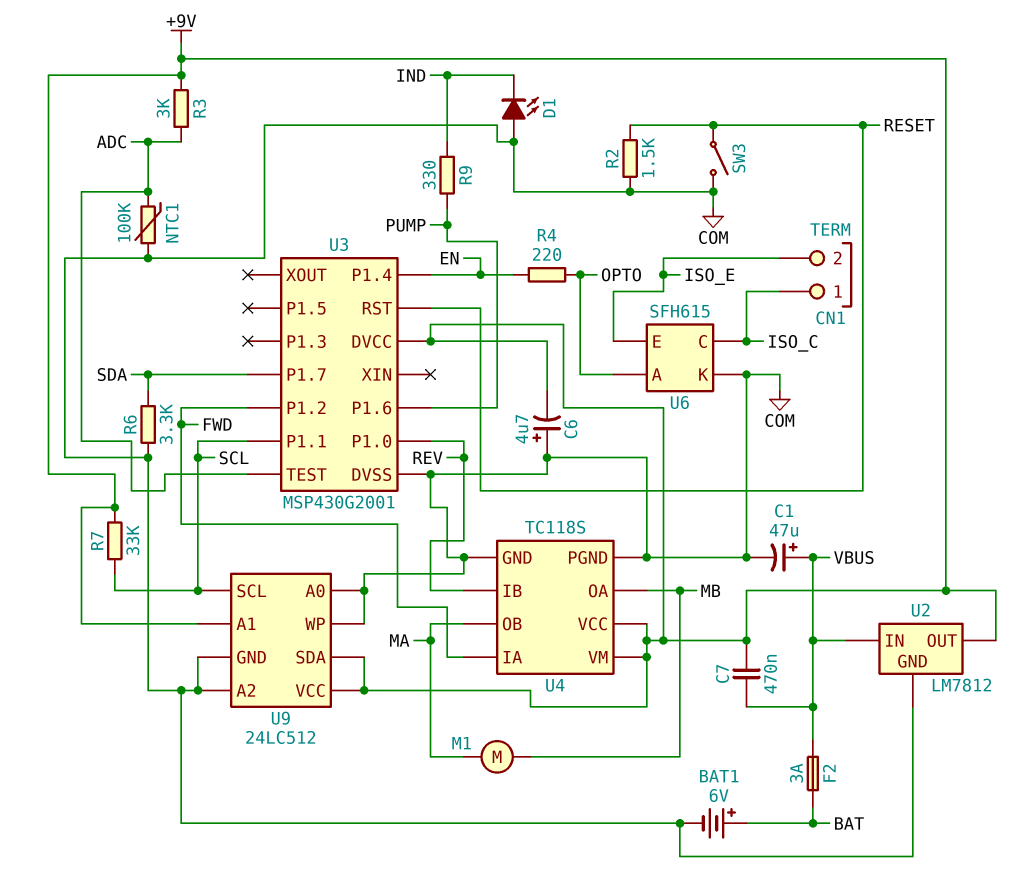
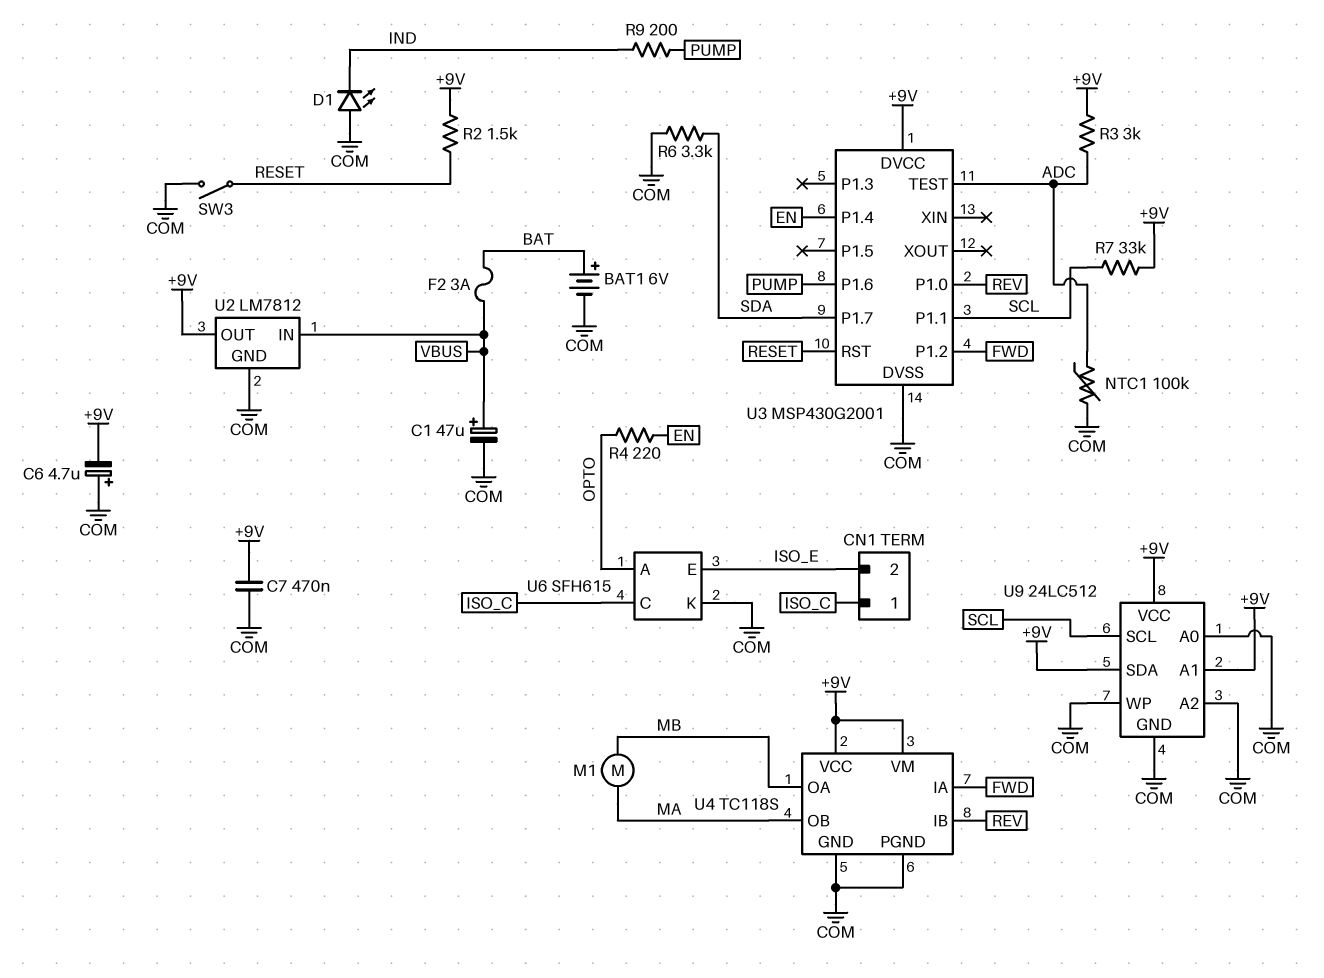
C7: 470nF (+9V, VBUS) -> 470nF (+9V, COM)
R2: 1.5k (COM, RESET) -> 1.5k (+9V, RESET)
R9: 330 (IND, PUMP) -> 200 (IND, PUMP)

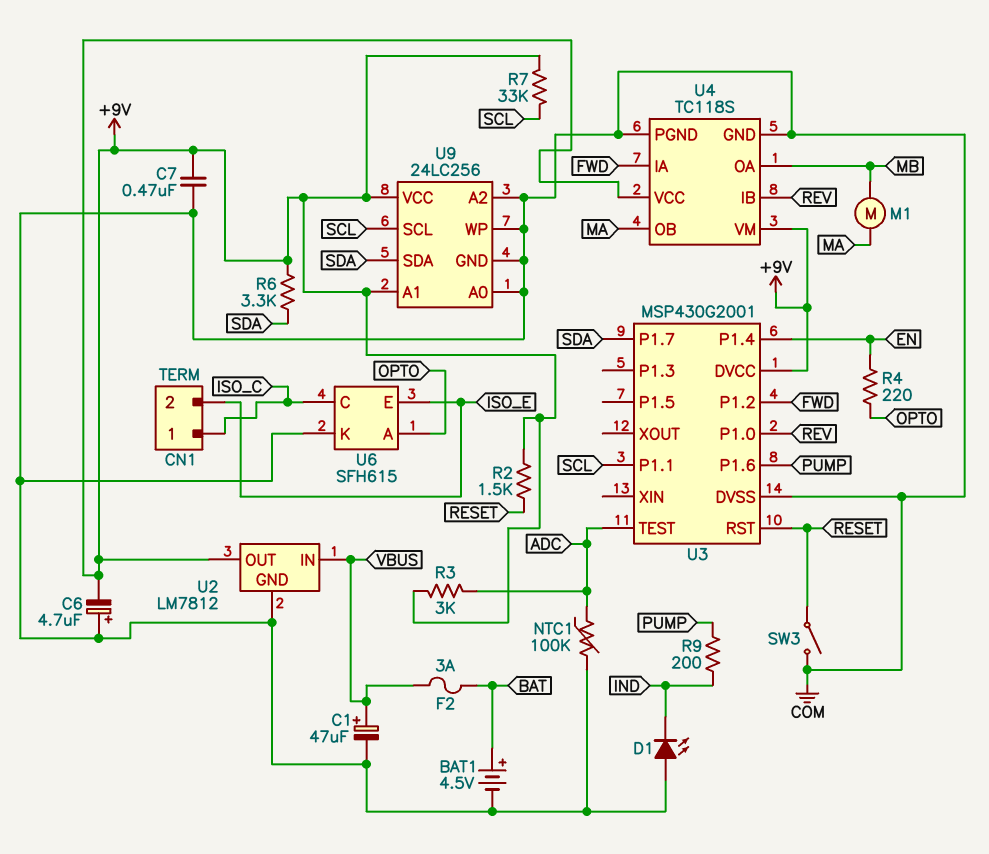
BAT1: 6V (plus BAT, minus COM) -> 4.5V (plus BAT, minus COM)
R6: 3.3k (COM, SDA) -> 3.3k (+9V, SDA)
U9: 24LC512 -> 24LC256
U9 pin SDA: +9V -> SDA

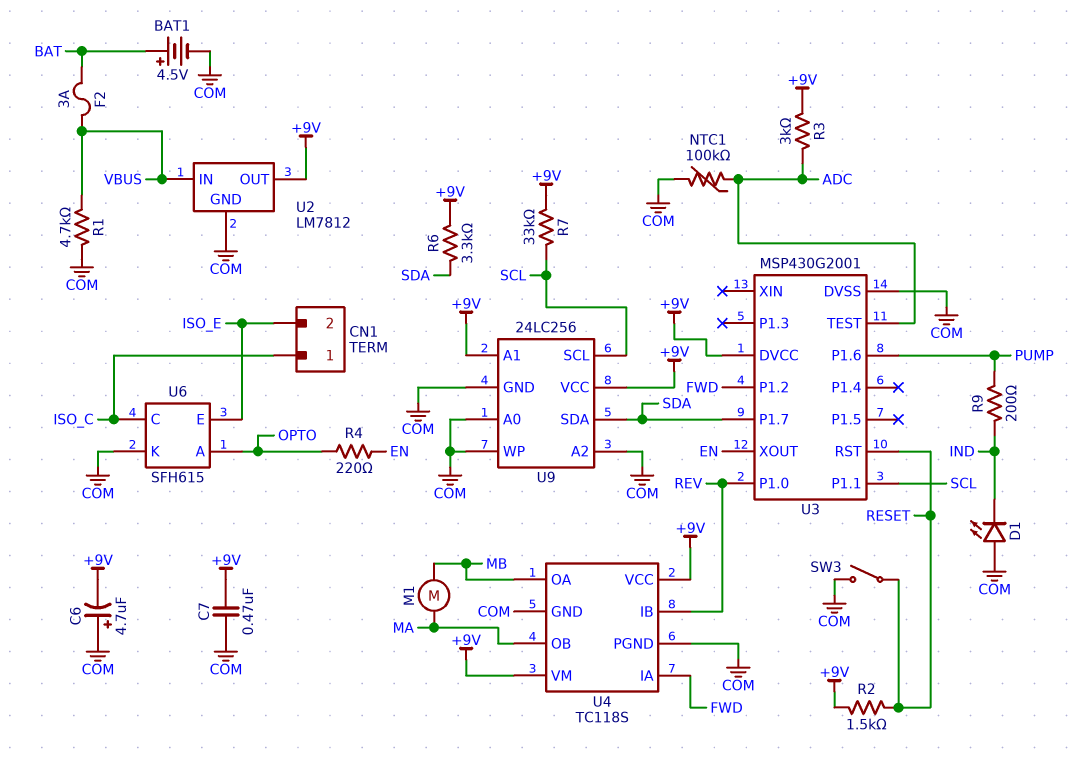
C1: 47uF (plus VBUS, minus COM) -> none
R1: none -> 4.7k (COM, VBUS)
U3 pin P1.4: EN -> none
U3 pin XOUT: none -> EN

